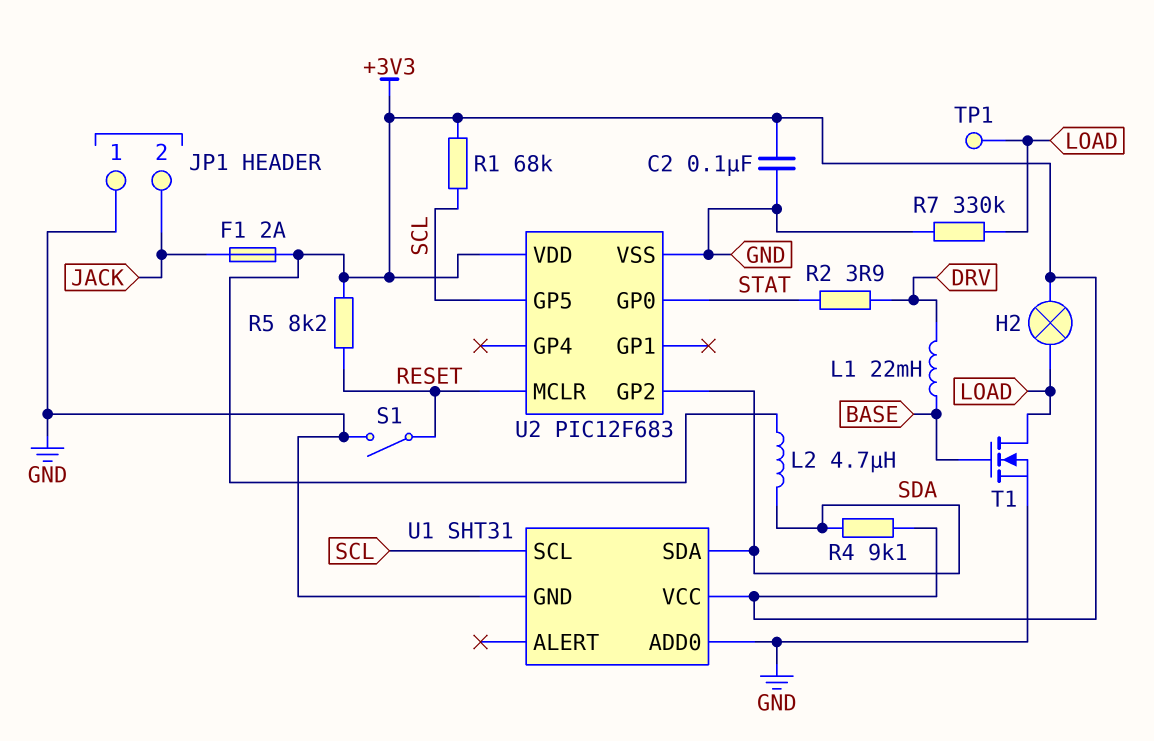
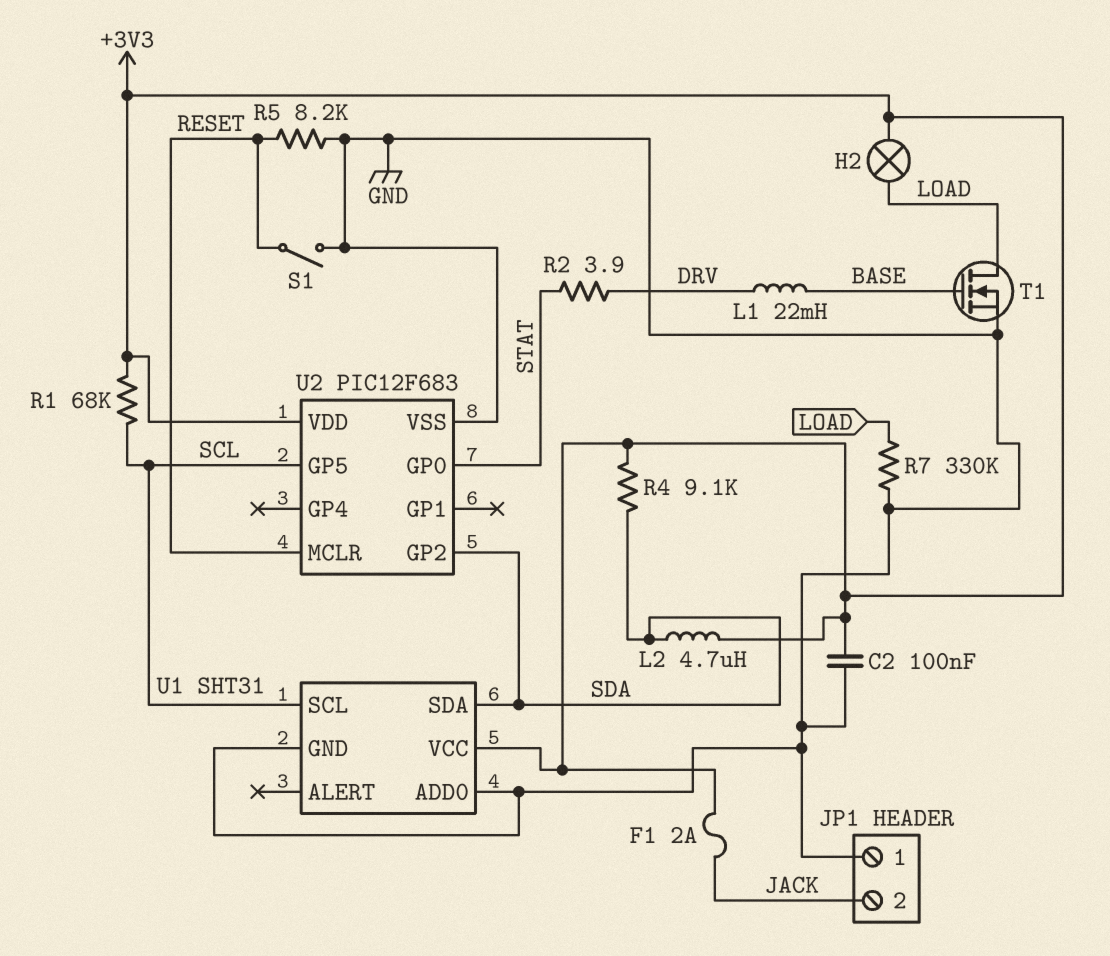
R5: 8.2k (+3V3, RESET) -> 8.2k (GND, RESET)
TP1: test point (LOAD) -> none

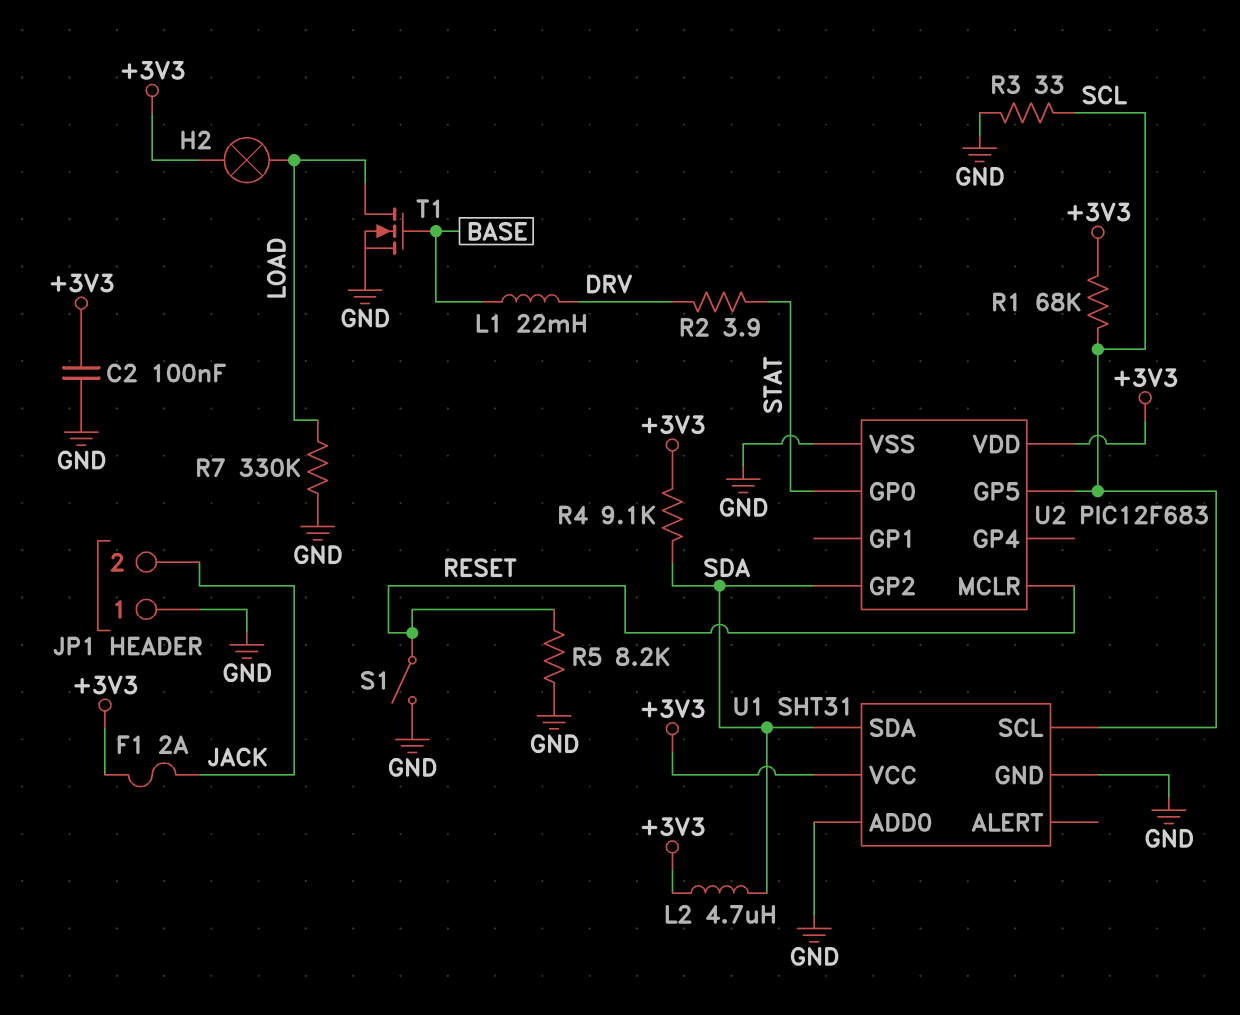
R3: none -> 33 (GND, SCL)

